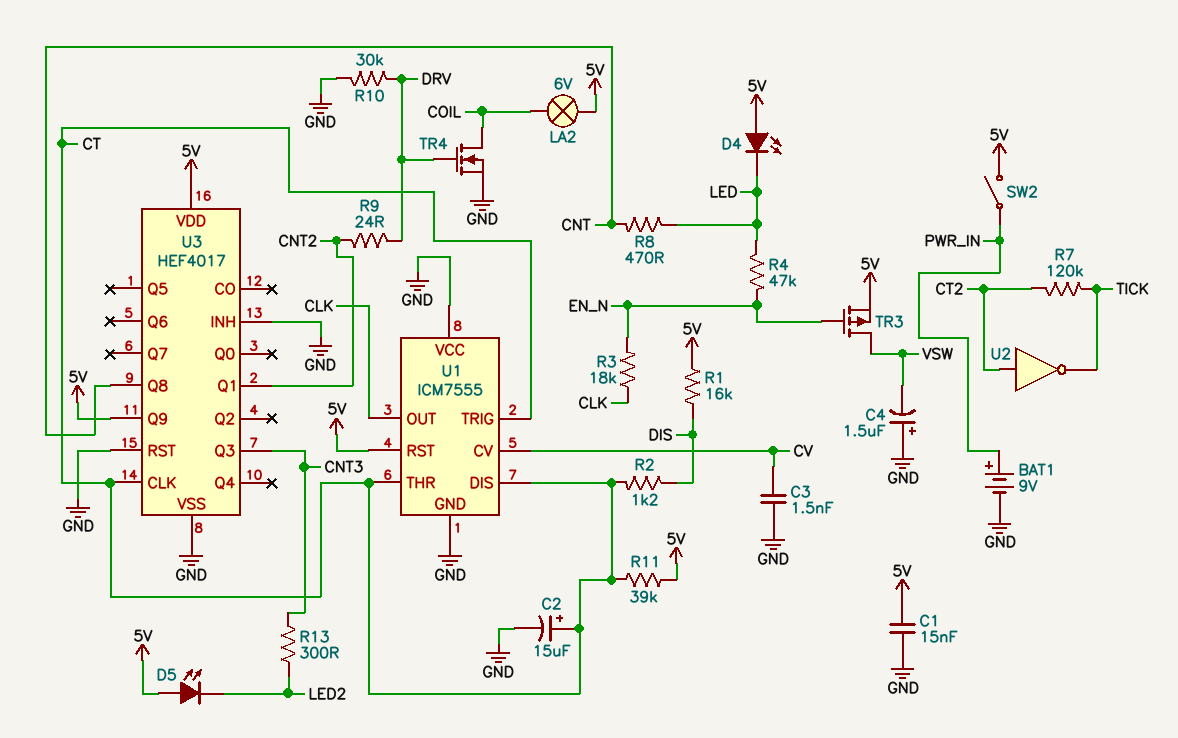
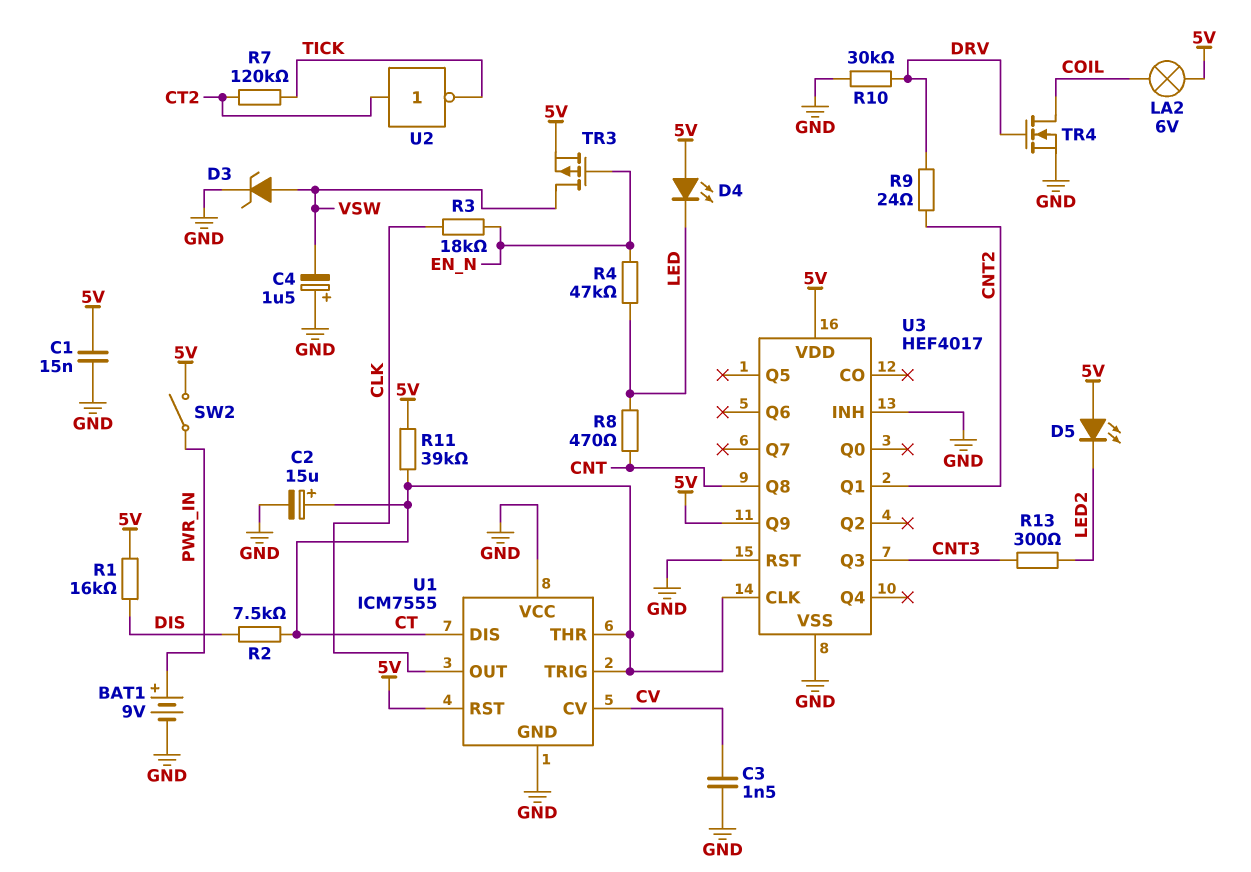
D3: none -> zener (A VSW, K GND)
R2: 1.2k (CT, DIS) -> 7.5k (CT, DIS)

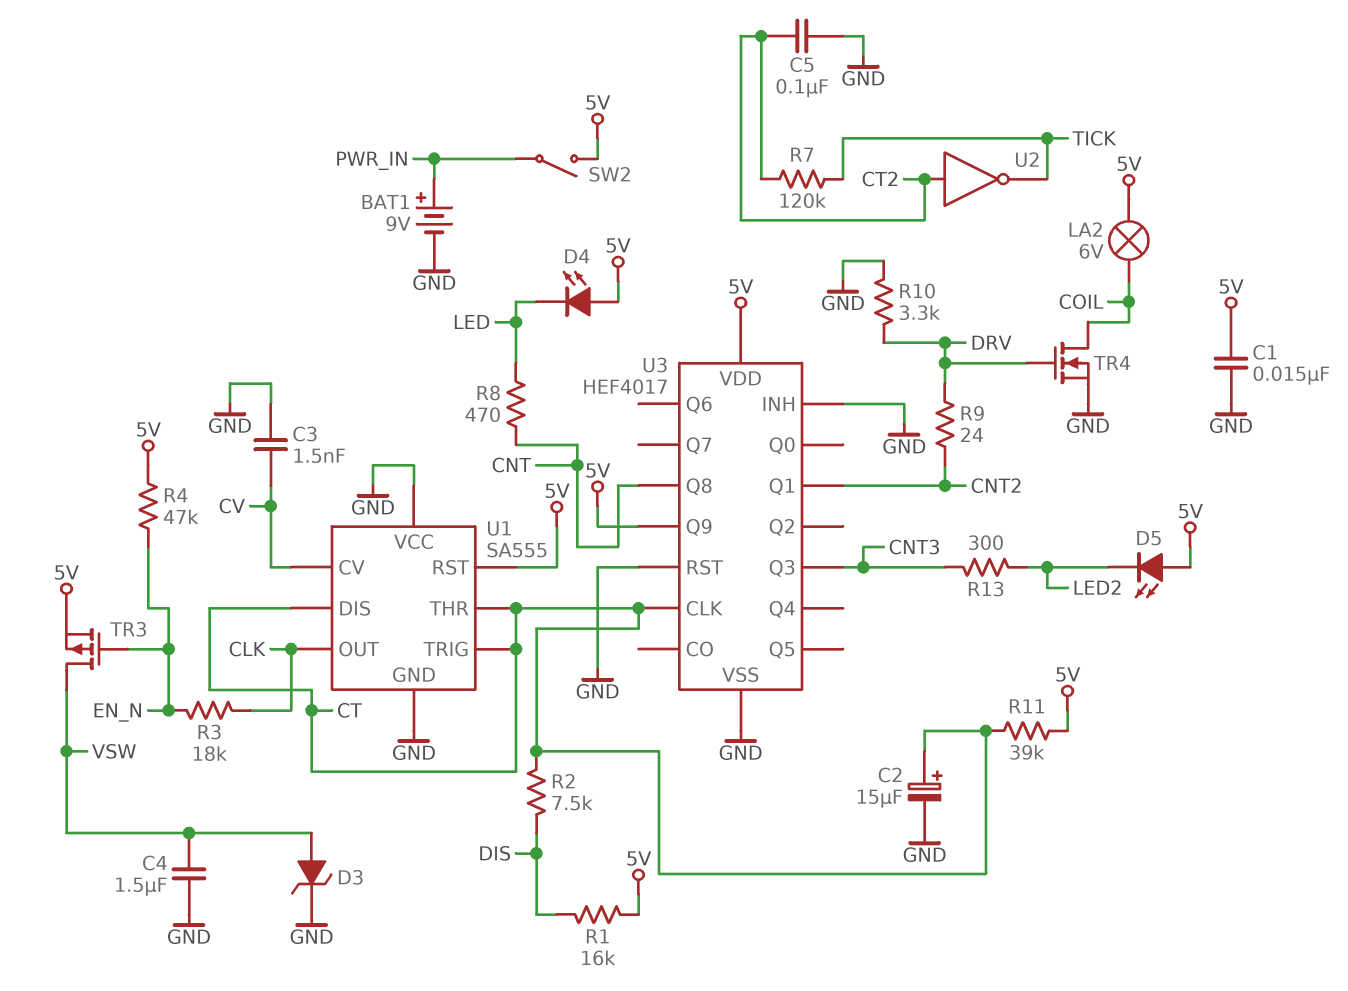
C4: 1.5uF (plus GND, minus VSW) -> 1.5uF (GND, VSW)
C5: none -> 100nF (CT2, GND)
R4: 47k (EN_N, LED) -> 47k (5V, EN_N)
R10: 30k (DRV, GND) -> 3.3k (DRV, GND)
U1: ICM7555 -> SA555

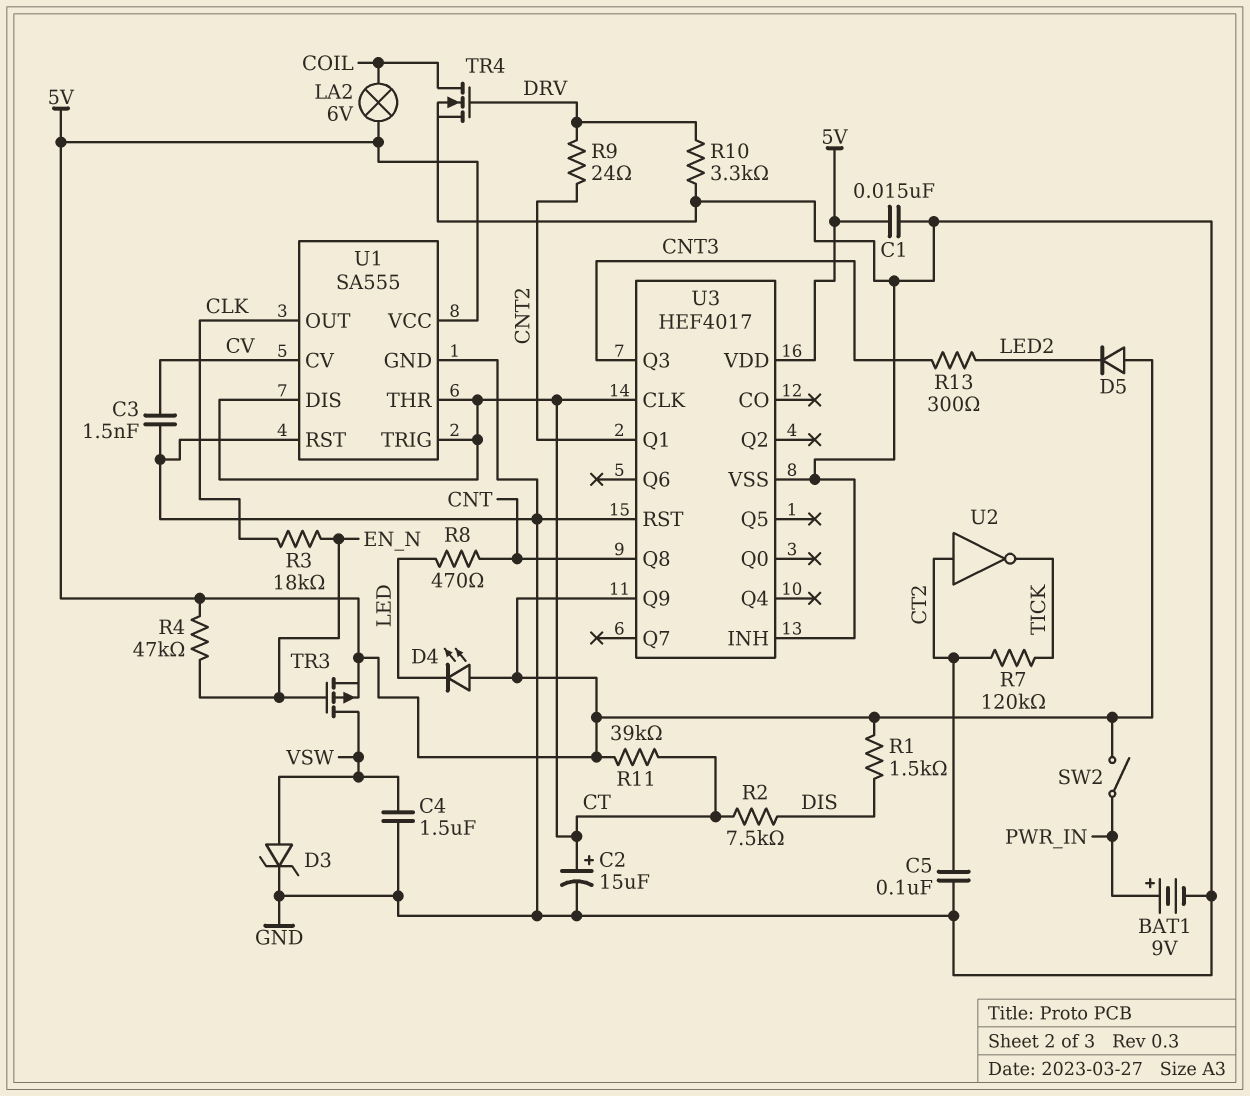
D5: LED (A 5V, K LED2) -> diode (A 5V, K LED2)
R1: 16k (5V, DIS) -> 1.5k (5V, DIS)
U1 pin RST: 5V -> GND
U1 pin VCC: GND -> 5V

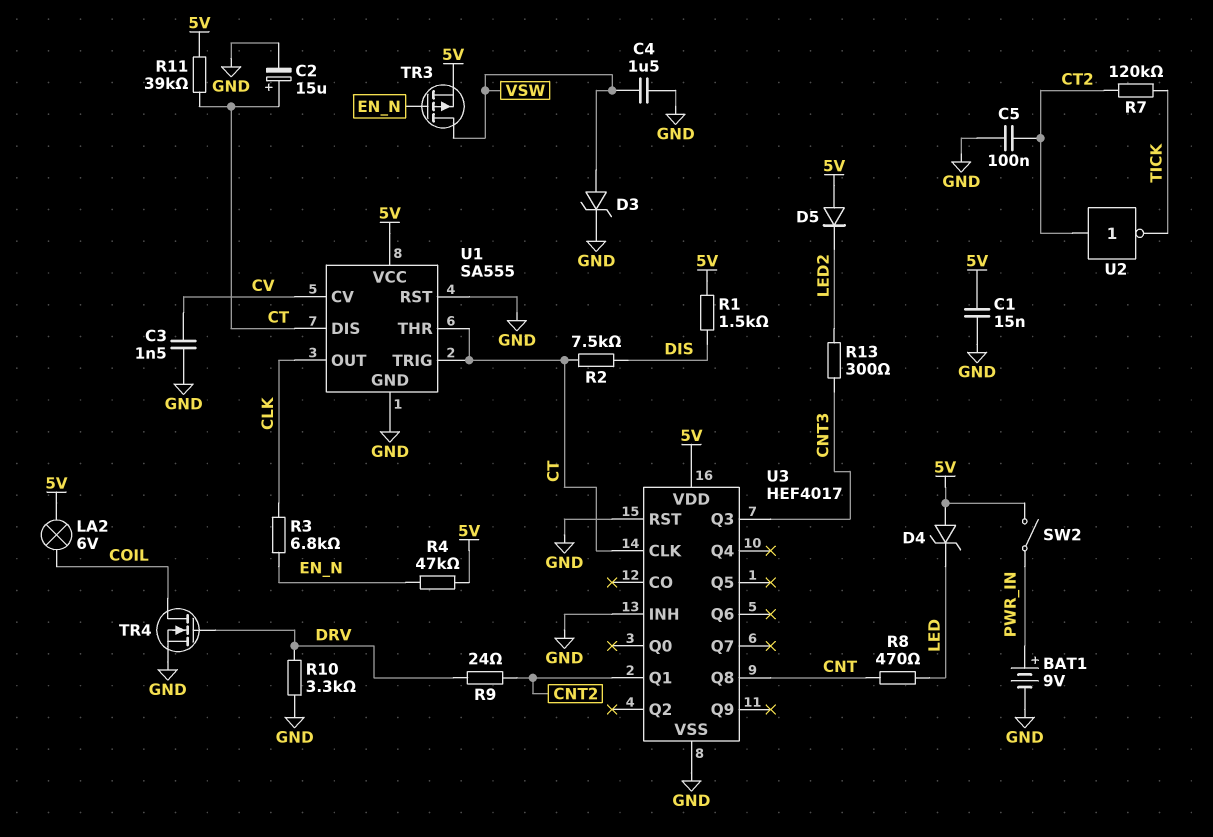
D4: LED (A 5V, K LED) -> zener (A 5V, K LED)
R3: 18k (CLK, EN_N) -> 6.8k (CLK, EN_N)
U3 pin Q9: 5V -> none

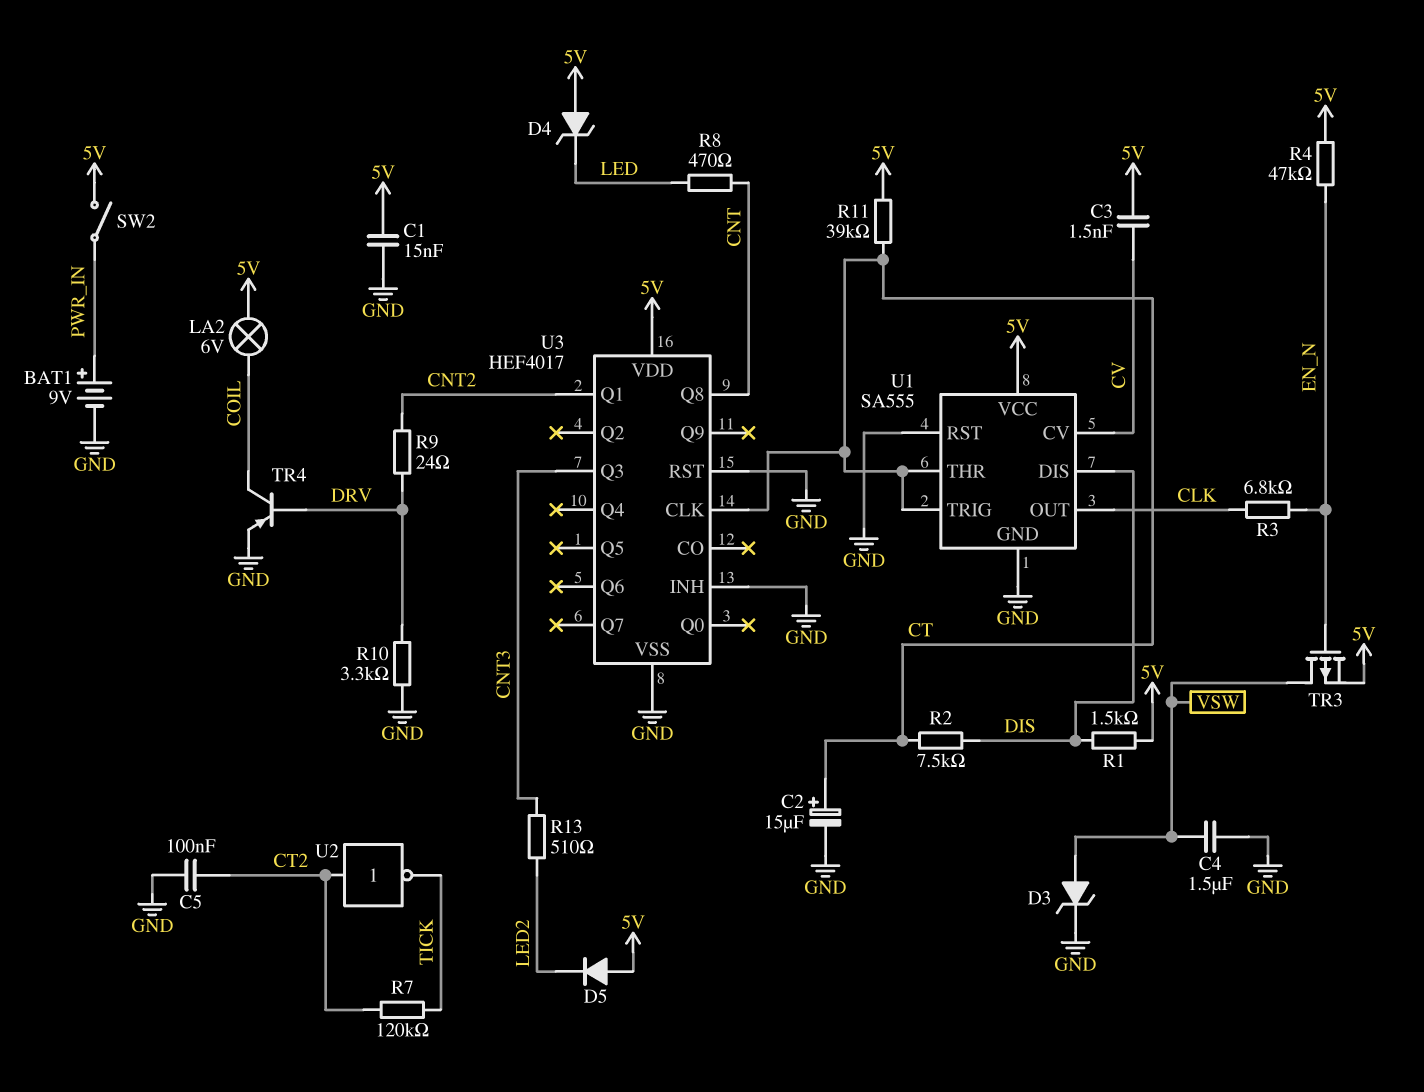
C3: 1.5nF (CV, GND) -> 1.5nF (5V, CV)
R13: 300 (CNT3, LED2) -> 510 (CNT3, LED2)
TR4: NMOS (G DRV, D COIL, S GND) -> PNP (B DRV, C COIL, E GND)
U1 pin DIS: CT -> DIS

